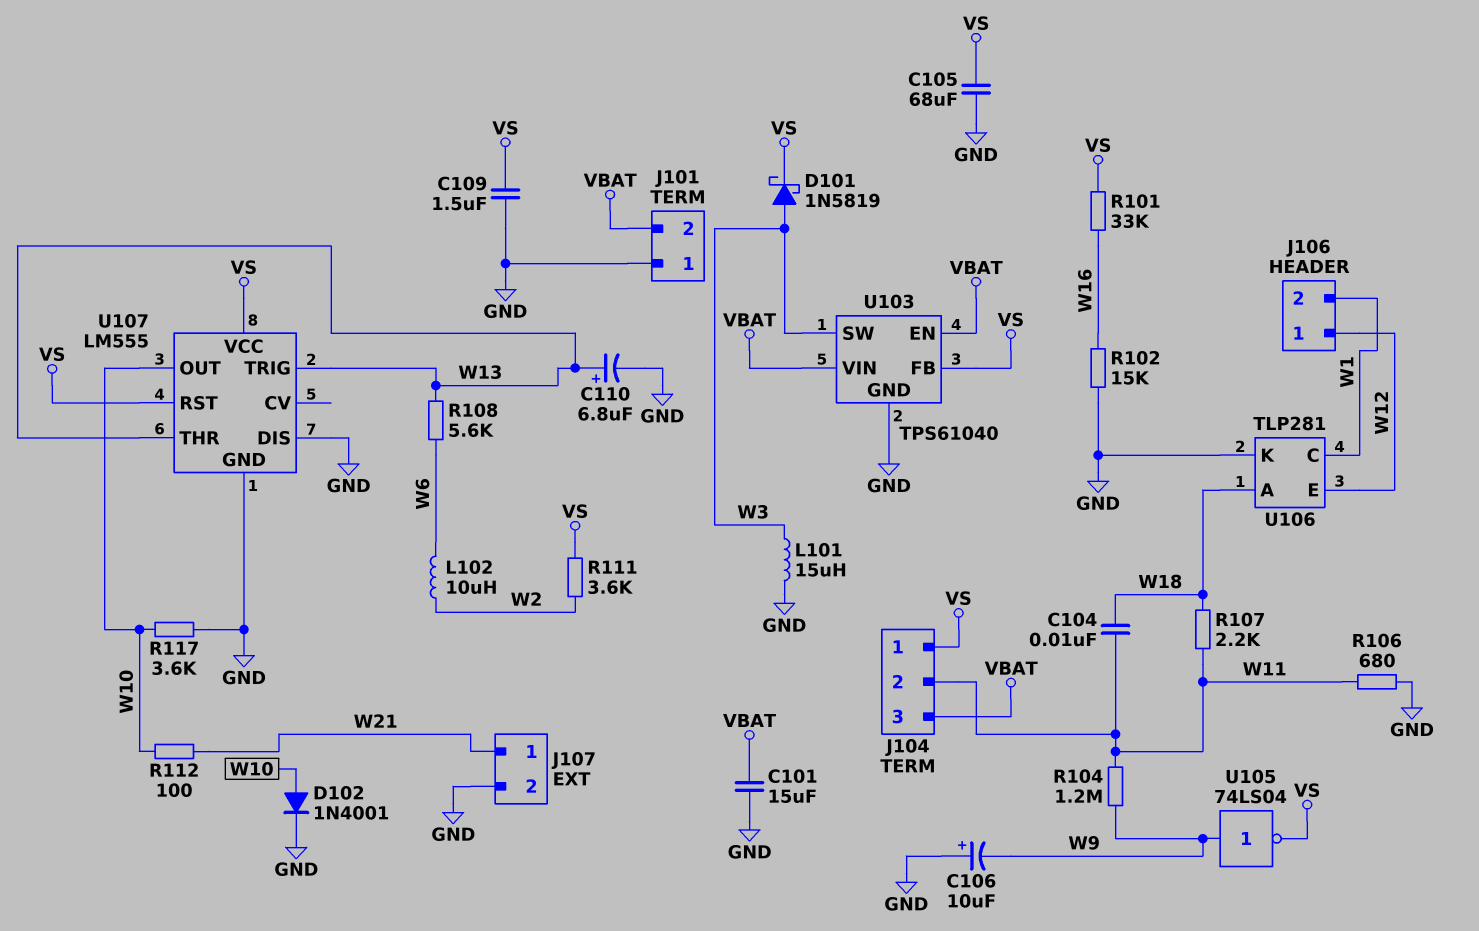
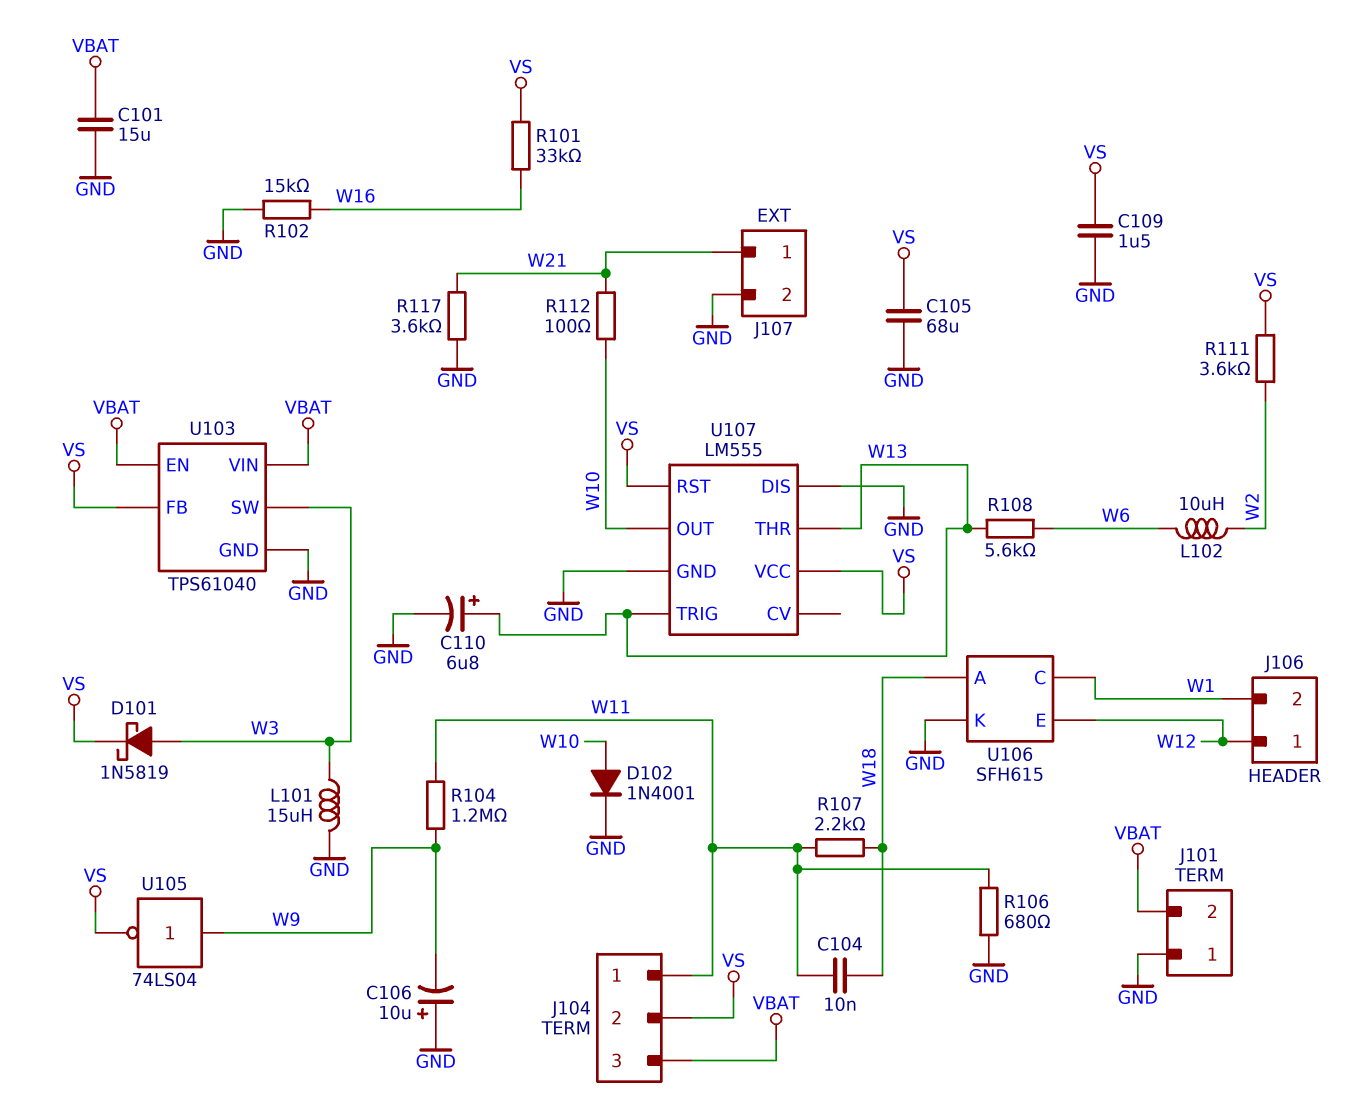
J104 pin 1: VS -> W11
J104 pin 2: W11 -> VS
R117: 3.6k (GND, W10) -> 3.6k (GND, W21)
U106: TLP281 -> SFH615

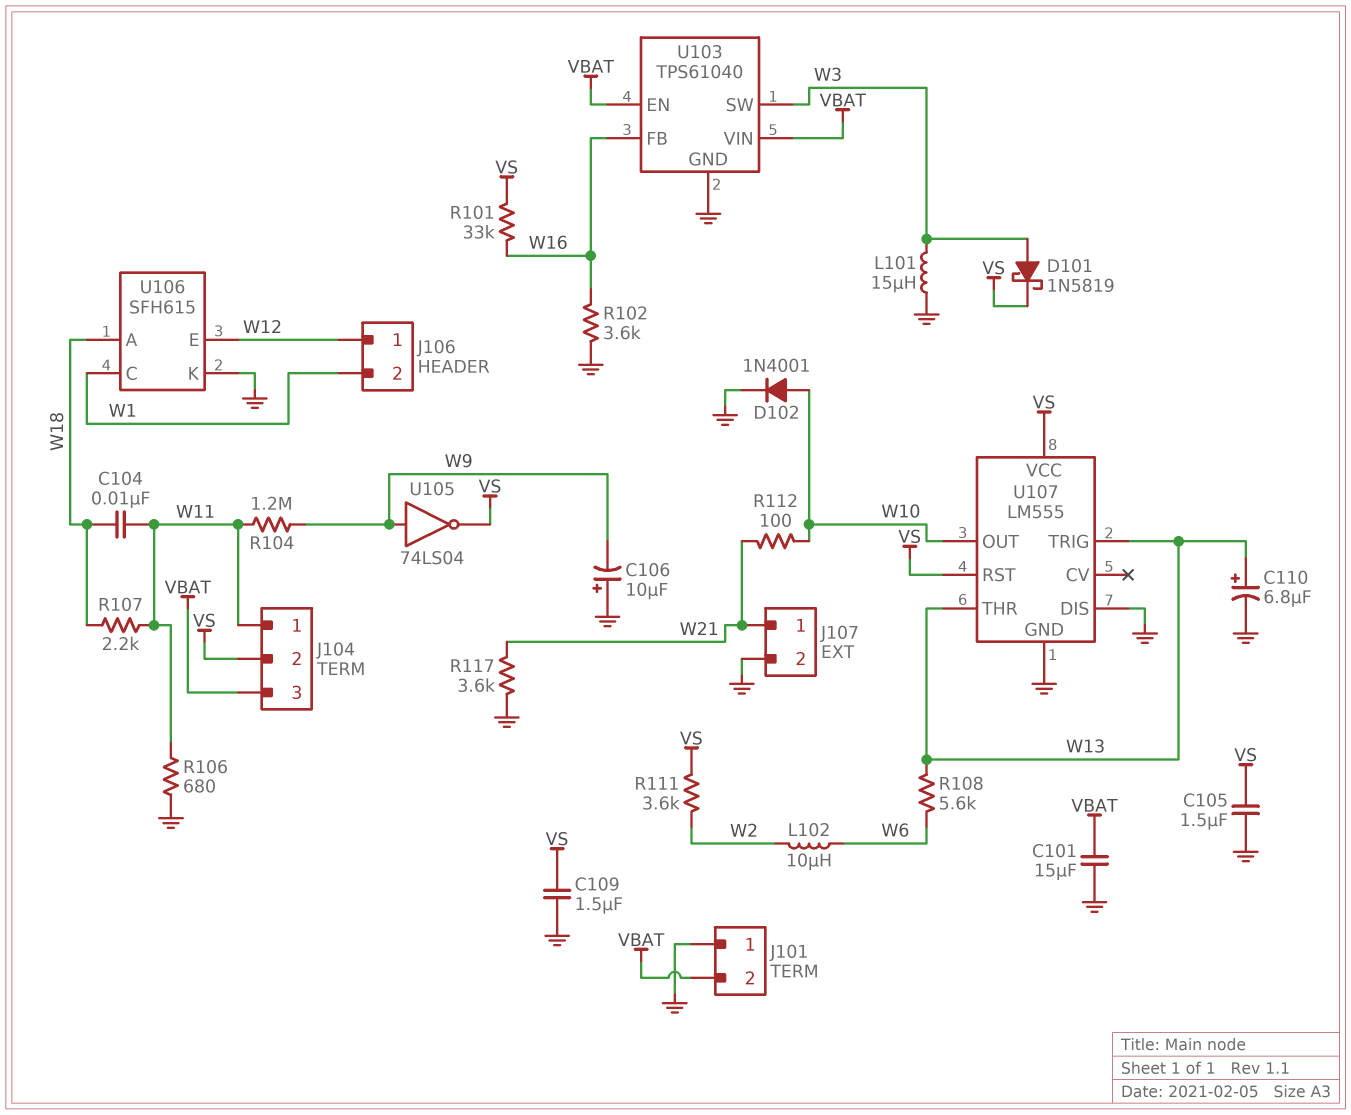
C105: 68uF (GND, VS) -> 1.5uF (GND, VS)
R102: 15k (GND, W16) -> 3.6k (GND, W16)
U103 pin FB: VS -> W16

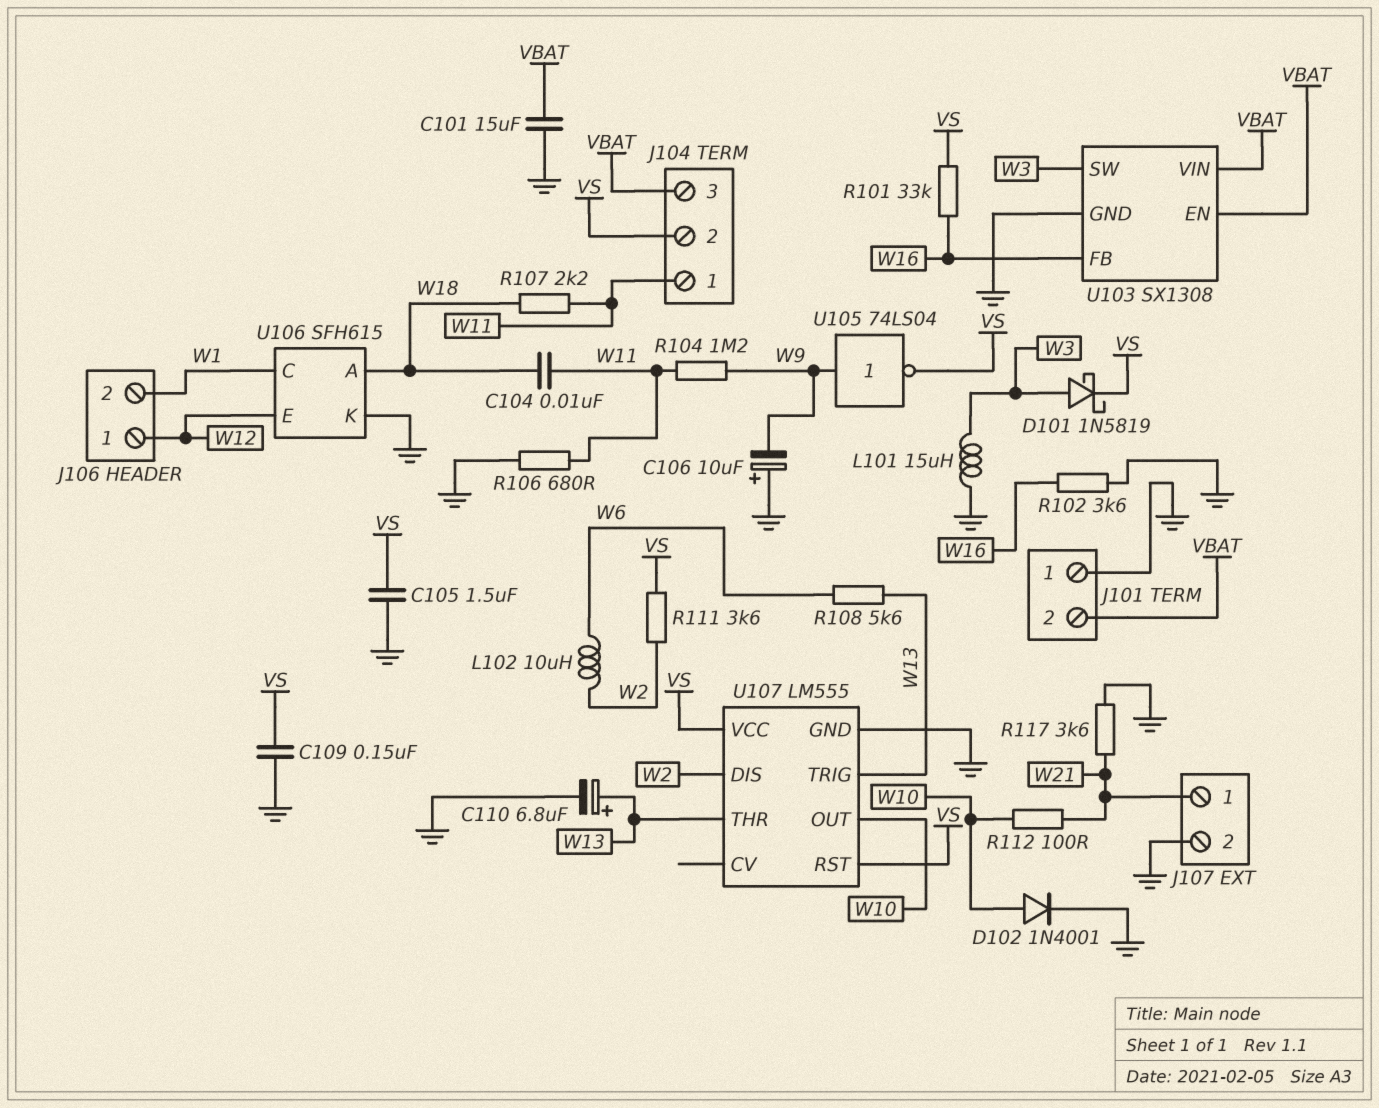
C109: 1.5uF (GND, VS) -> 150nF (GND, VS)
U103: TPS61040 -> SX1308
U107 pin DIS: GND -> W2

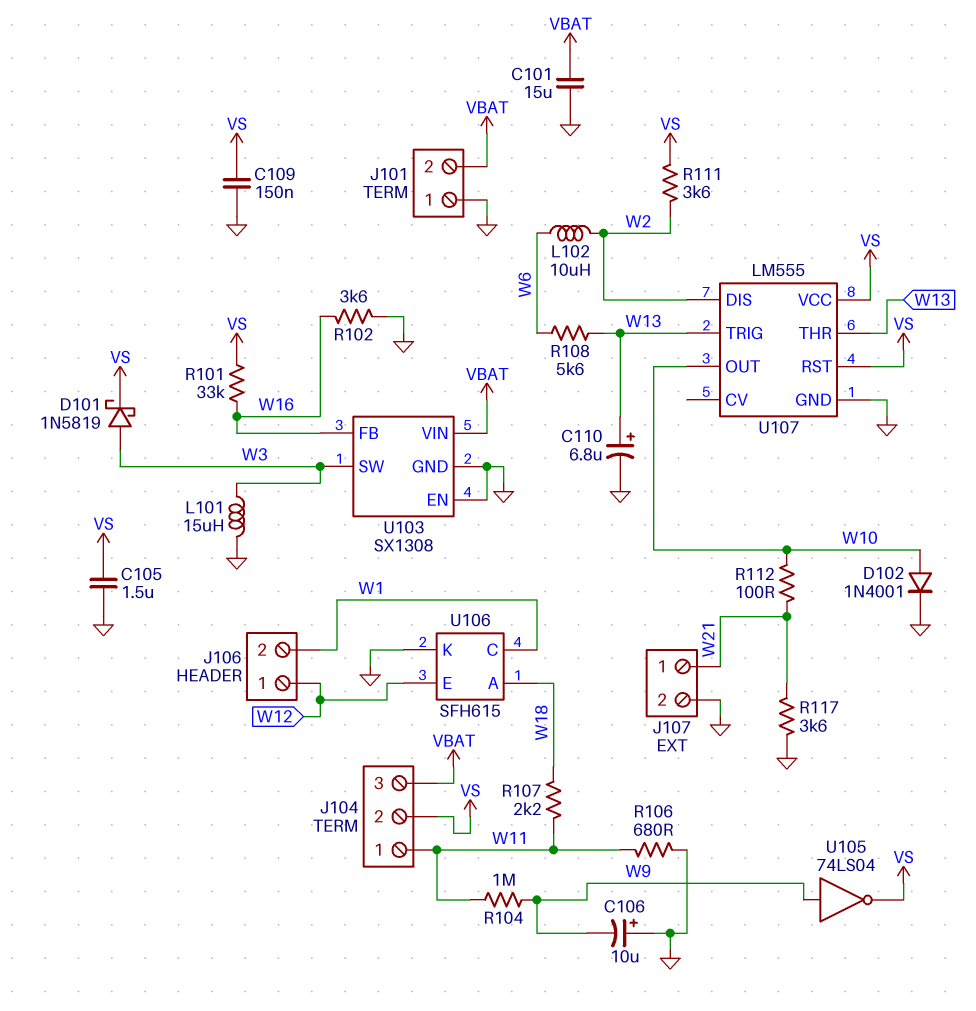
C104: 10nF (W11, W18) -> none
R104: 1.2M (W9, W11) -> 1M (W9, W11)
U103 pin EN: VBAT -> GND

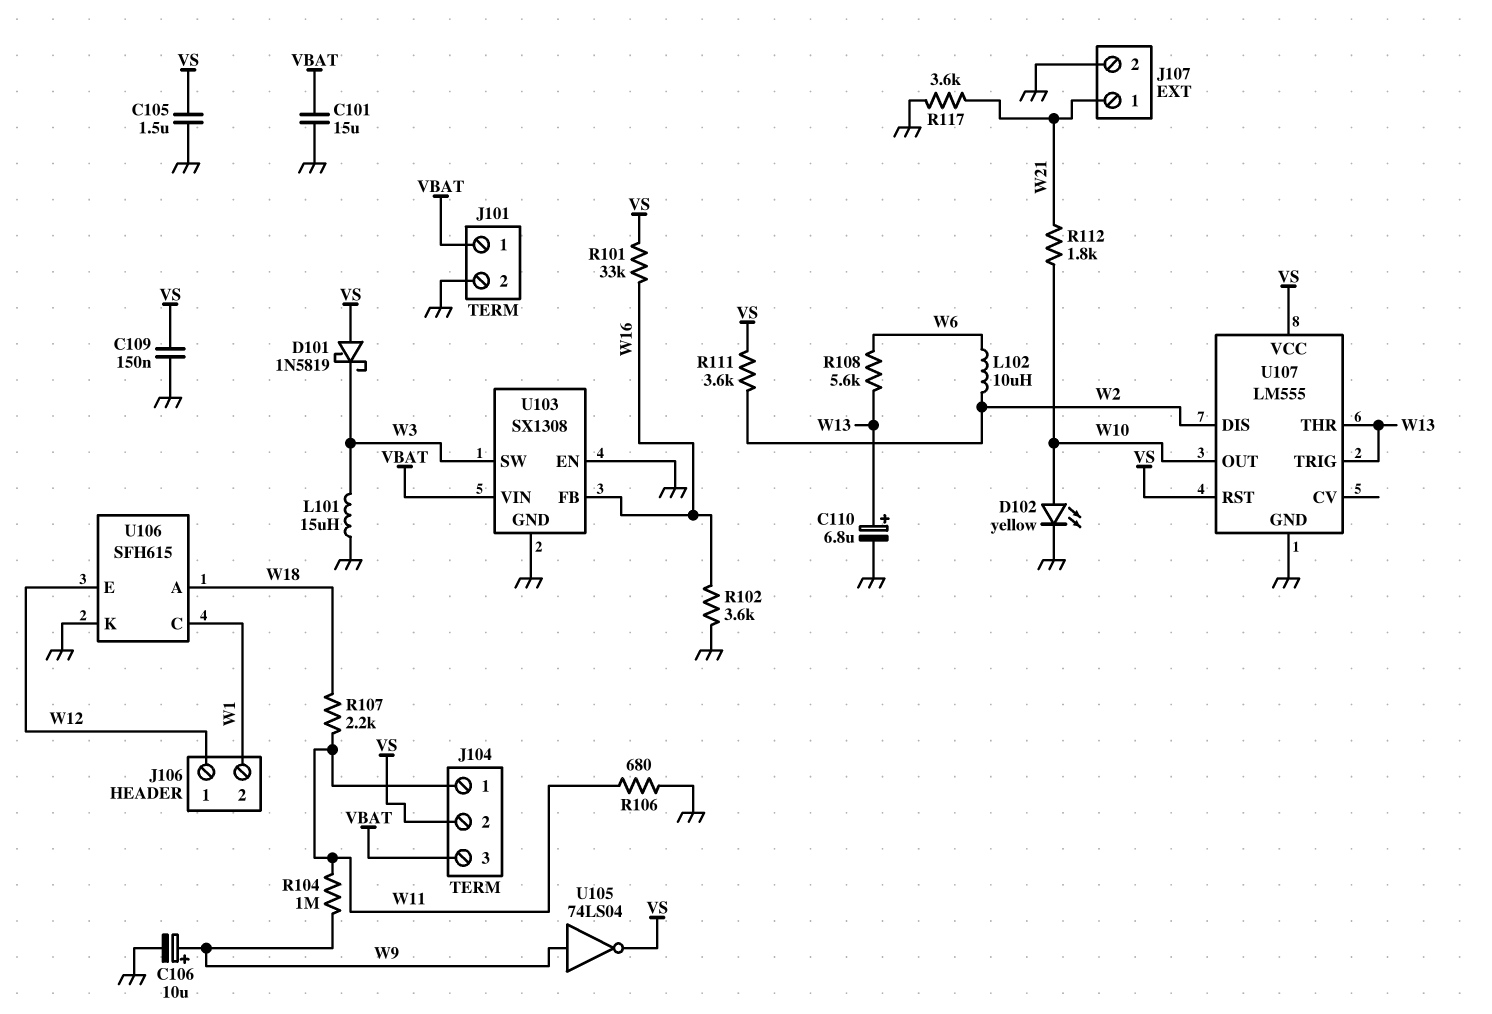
C106: 10uF (plus GND, minus W9) -> 10uF (plus W9, minus GND)
D101: schottky 1N5819 (A W3, K VS) -> schottky 1N5819 (A VS, K W3)
D102: diode 1N4001 (A W10, K GND) -> LED yellow (A W10, K GND)
J101 pin 1: GND -> VBAT
J101 pin 2: VBAT -> GND
R112: 100 (W10, W21) -> 1.8k (W10, W21)

